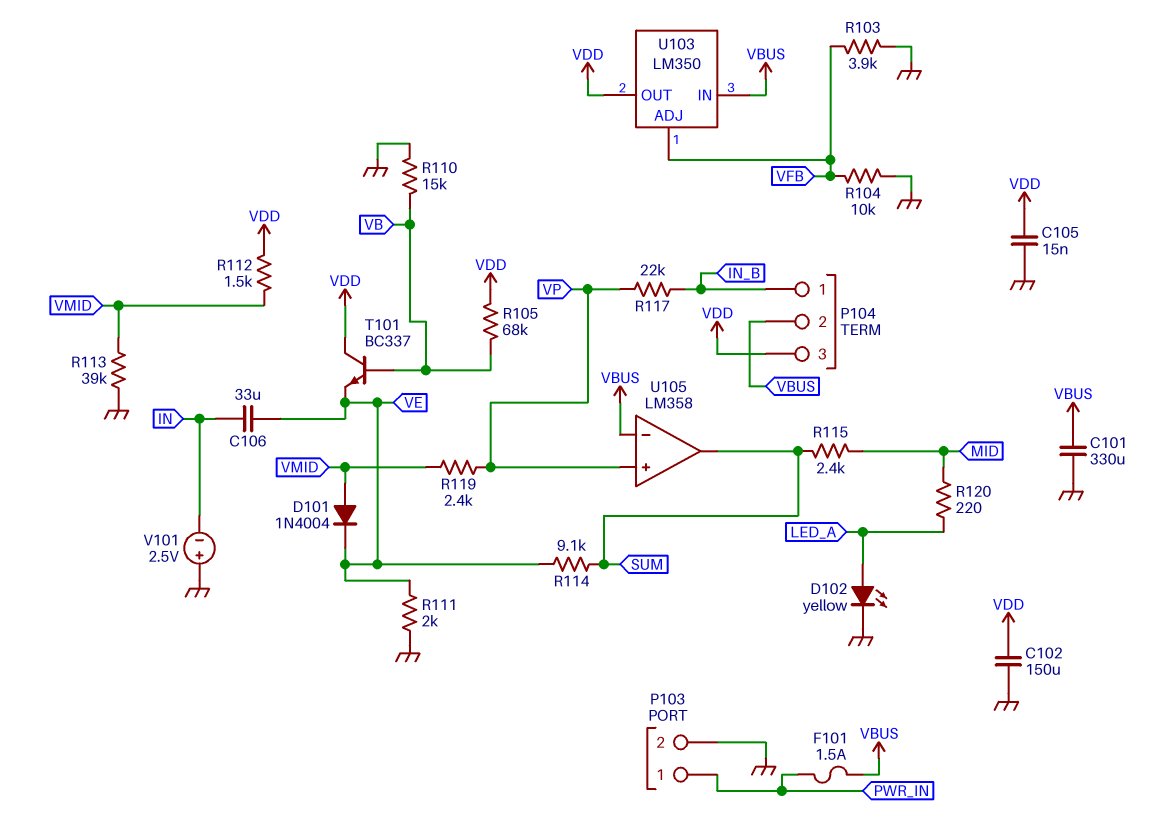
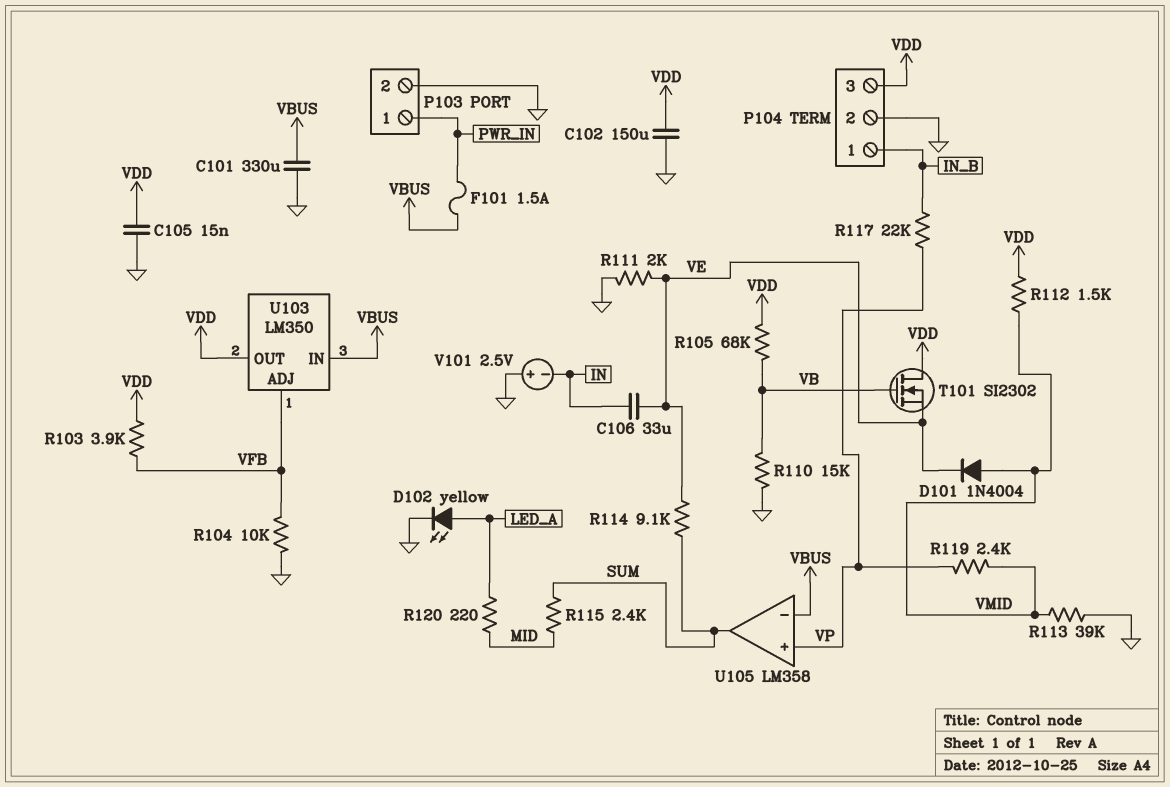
P104 pin 2: VBUS -> GND
R103: 3.9k (GND, VFB) -> 3.9k (VDD, VFB)
T101: NPN BC337 (B VB, C VDD, E VE) -> NMOS SI2302 (G VB, D VDD, S VE)

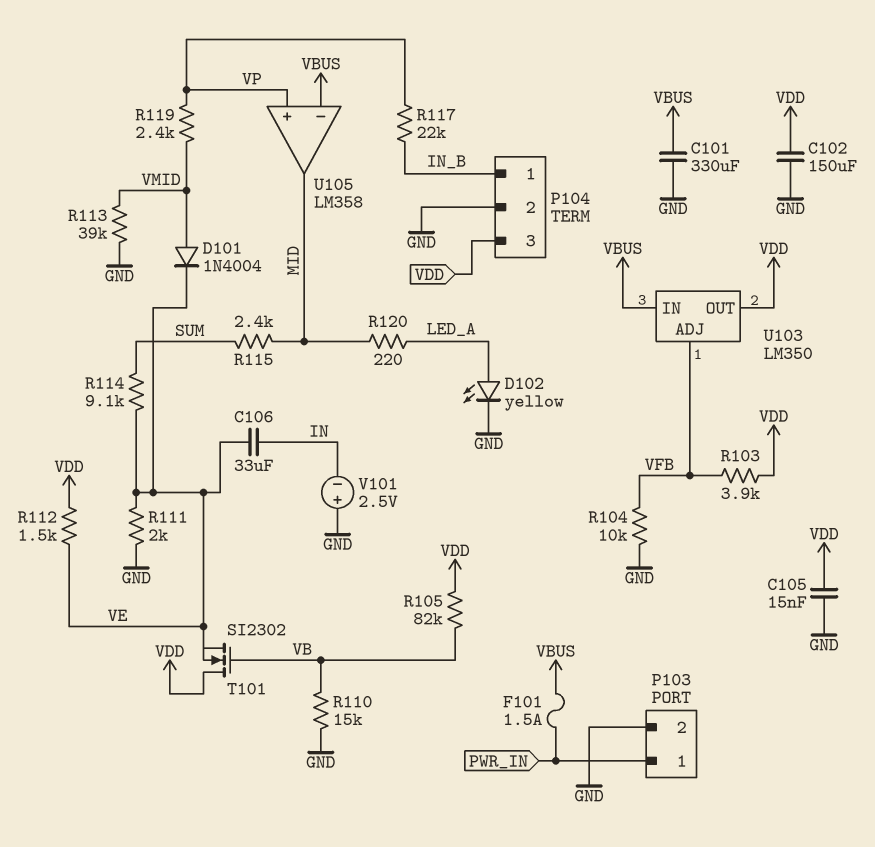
R105: 68k (VB, VDD) -> 82k (VB, VDD)
R112: 1.5k (VDD, VMID) -> 1.5k (VDD, VE)
U105 pin out: SUM -> MID

